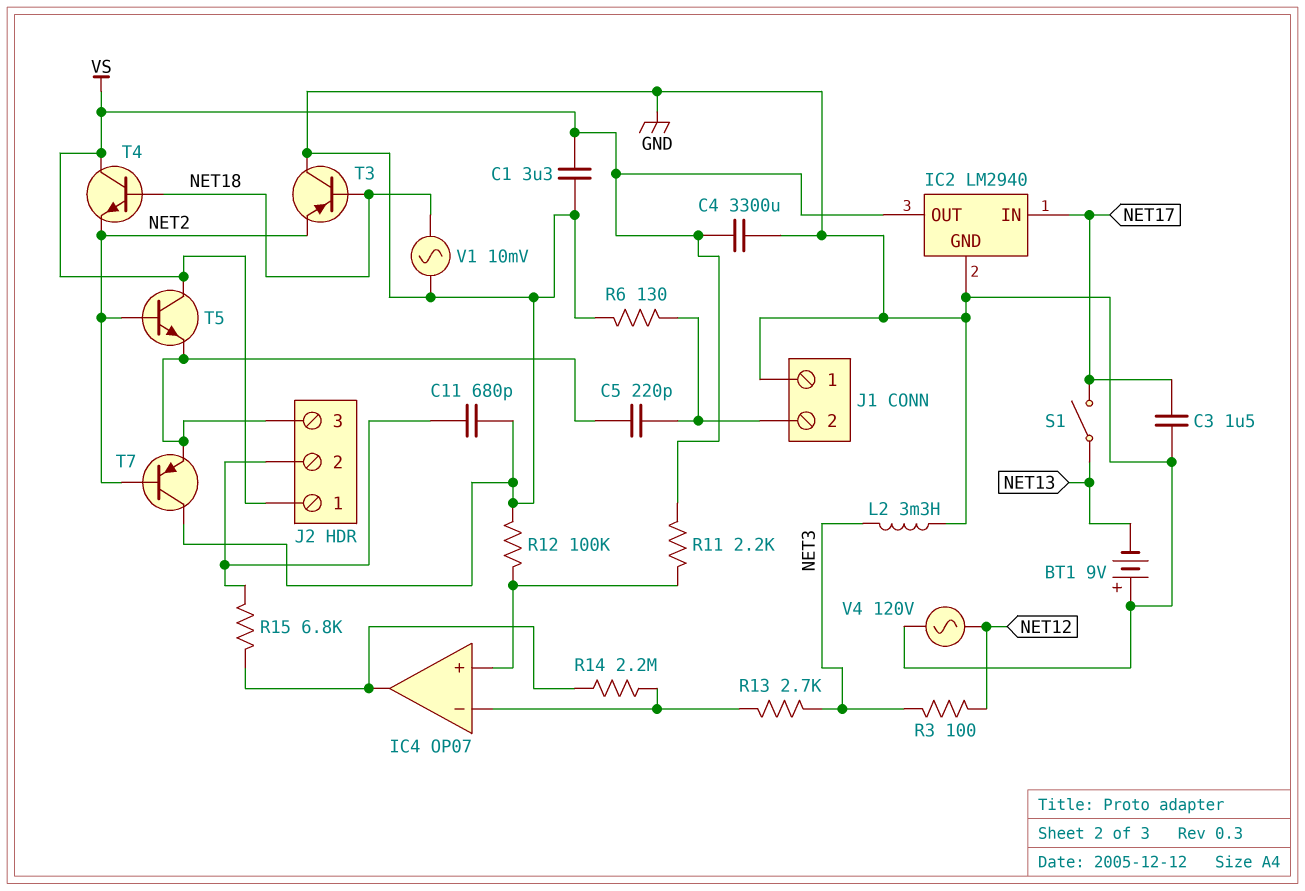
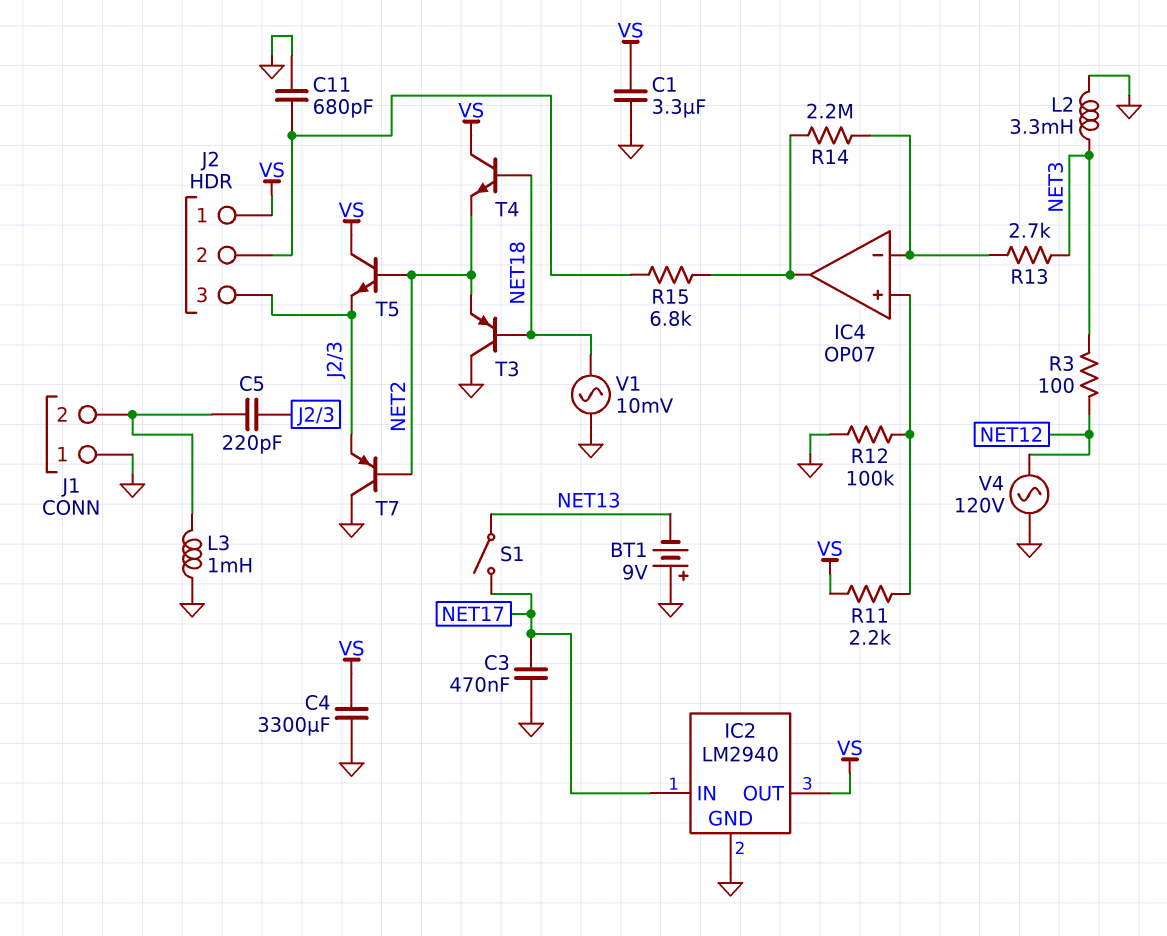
C3: 1.5uF (GND, NET17) -> 470nF (GND, NET17)
L3: none -> 1mH (GND, J1/2)
R6: 130 (GND, J1/2) -> none

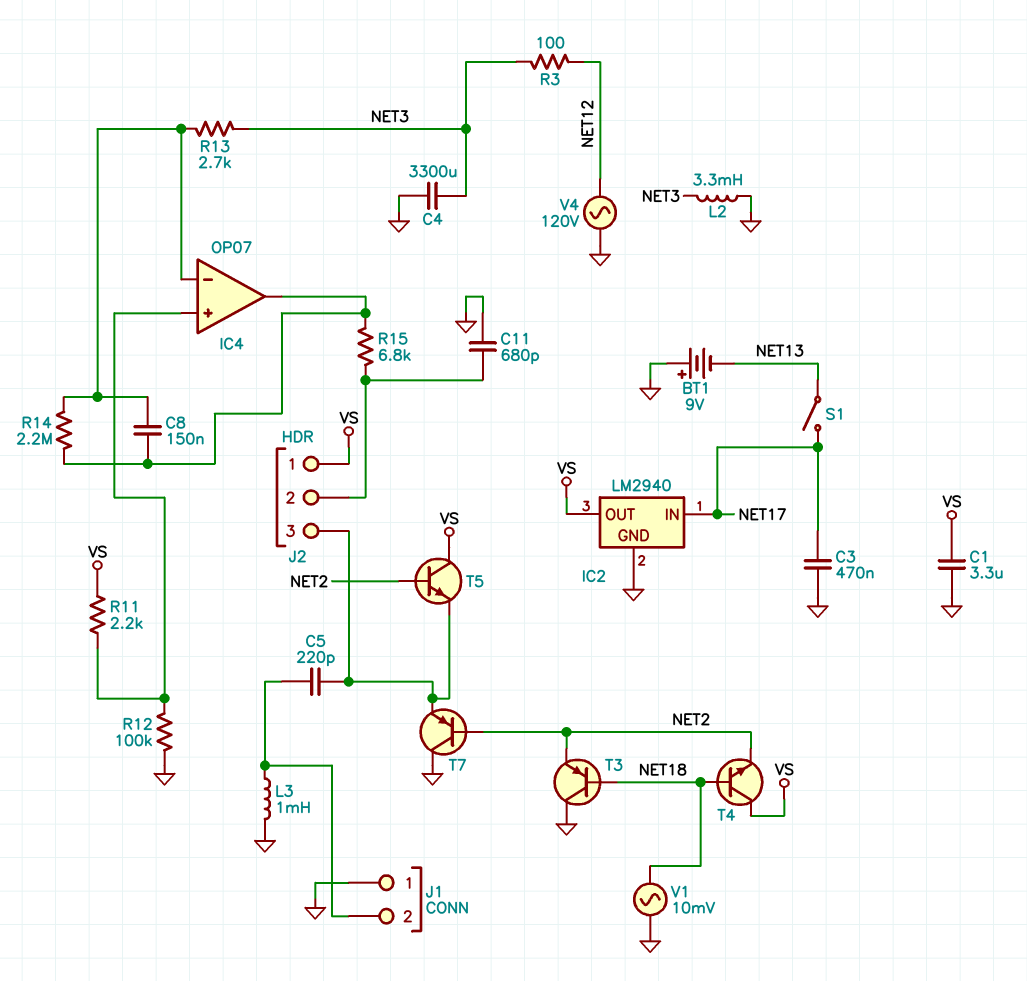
C4: 3300uF (GND, VS) -> 3300uF (GND, NET3)
C8: none -> 150nF (IC4/in-, IC4/out)

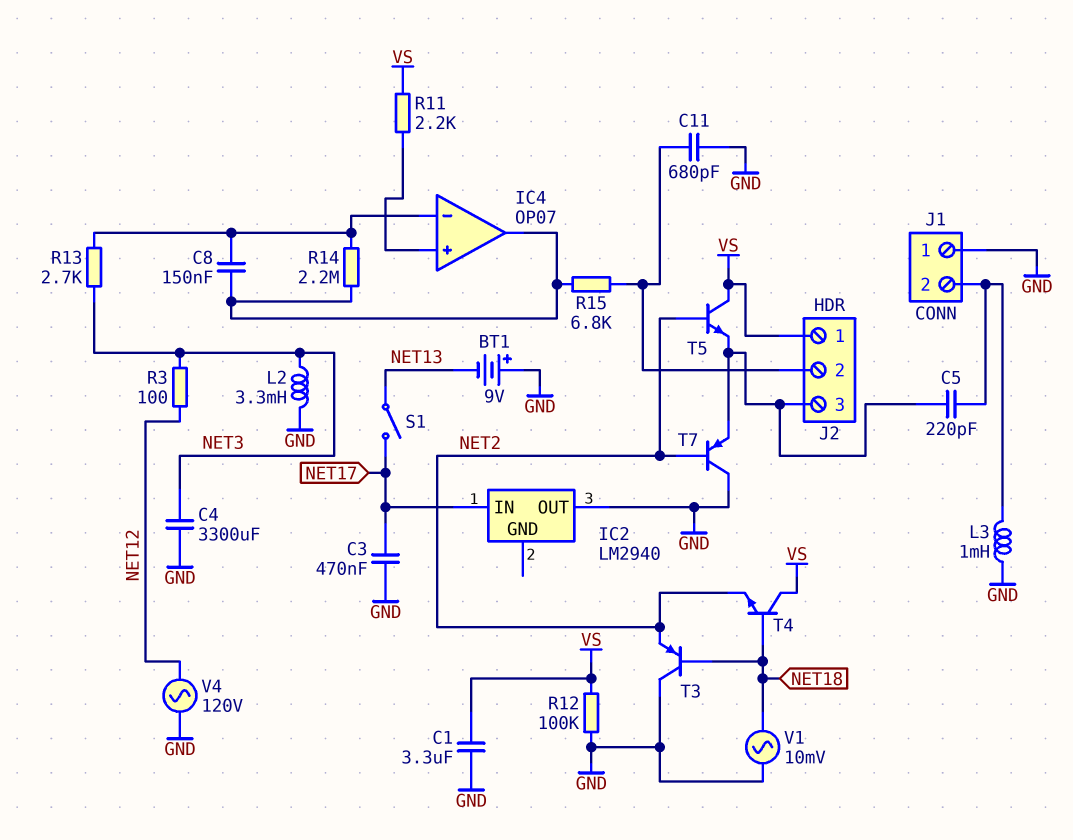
IC2 pin GND: GND -> none
IC2 pin OUT: VS -> GND
R12: 100k (GND, IC4/in+) -> 100k (GND, VS)

